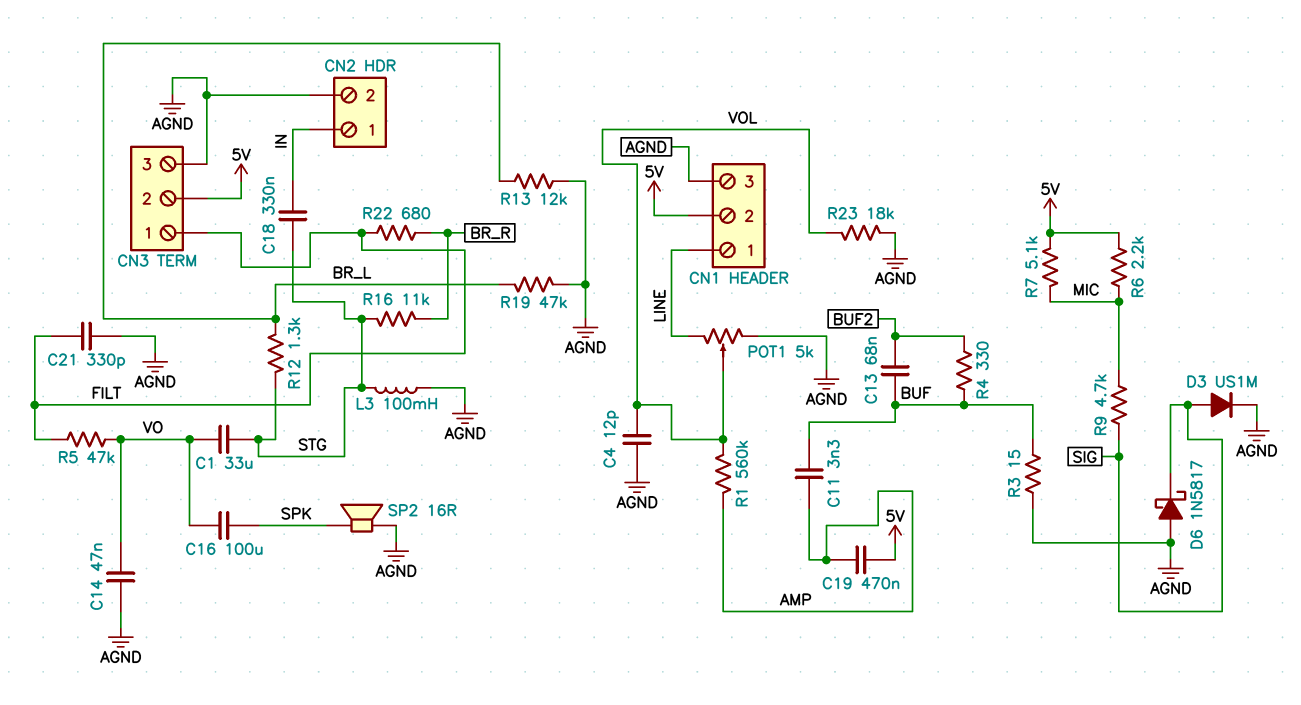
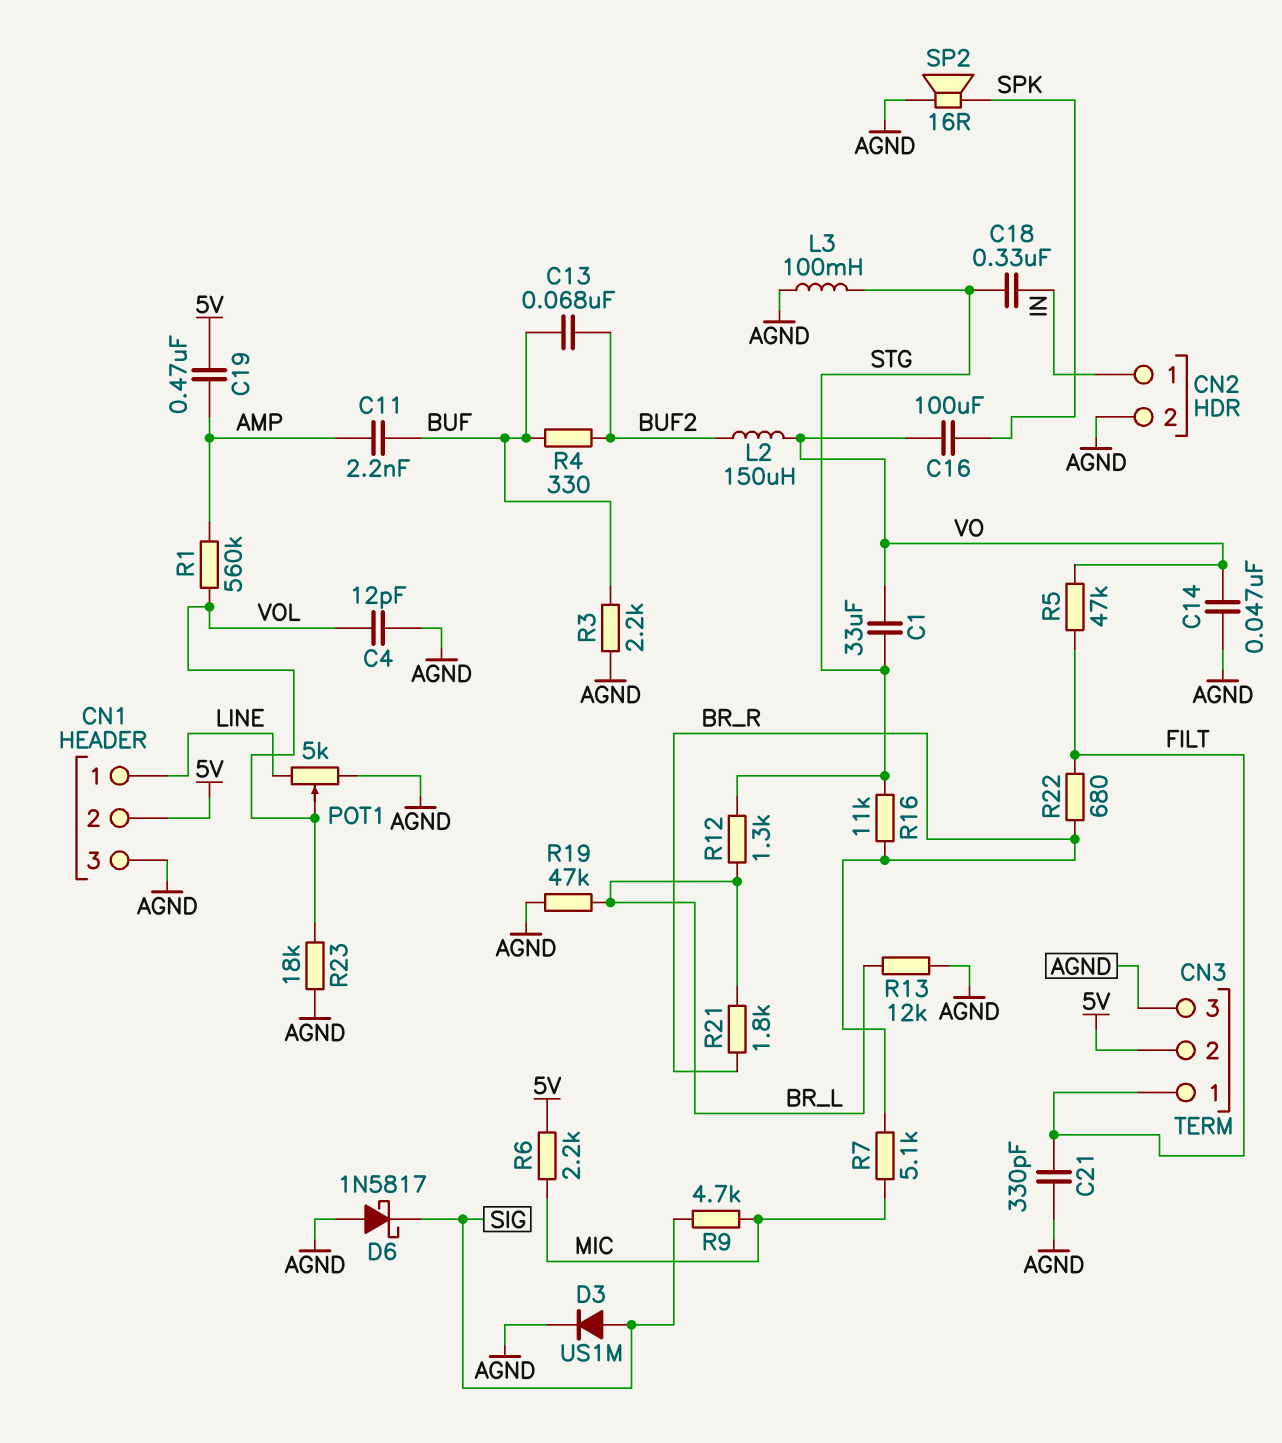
C11: 3.3nF (AMP, BUF) -> 2.2nF (AMP, BUF)
L2: none -> 150uH (BUF2, VO)
R3: 15 (AGND, BUF) -> 2.2k (AGND, BUF)
R7: 5.1k (5V, MIC) -> 5.1k (BR_R, MIC)
R21: none -> 1.8k (BR_L, BR_R)

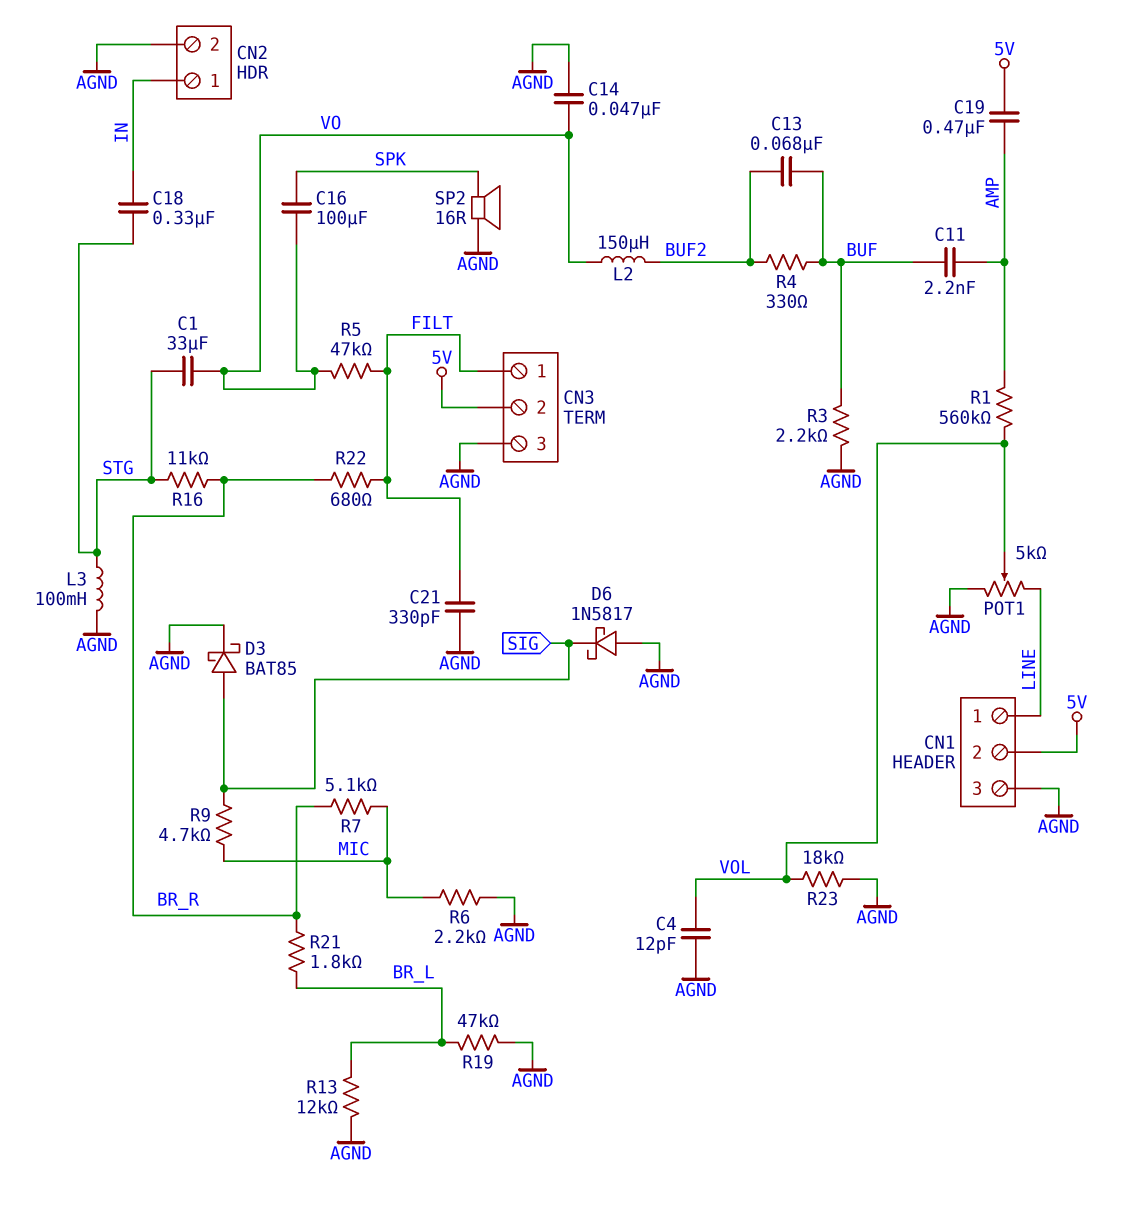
D3: diode US1M (A SIG, K AGND) -> schottky BAT85 (A SIG, K AGND)
R6: 2.2k (5V, MIC) -> 2.2k (AGND, MIC)
R12: 1.3k (BR_L, STG) -> none

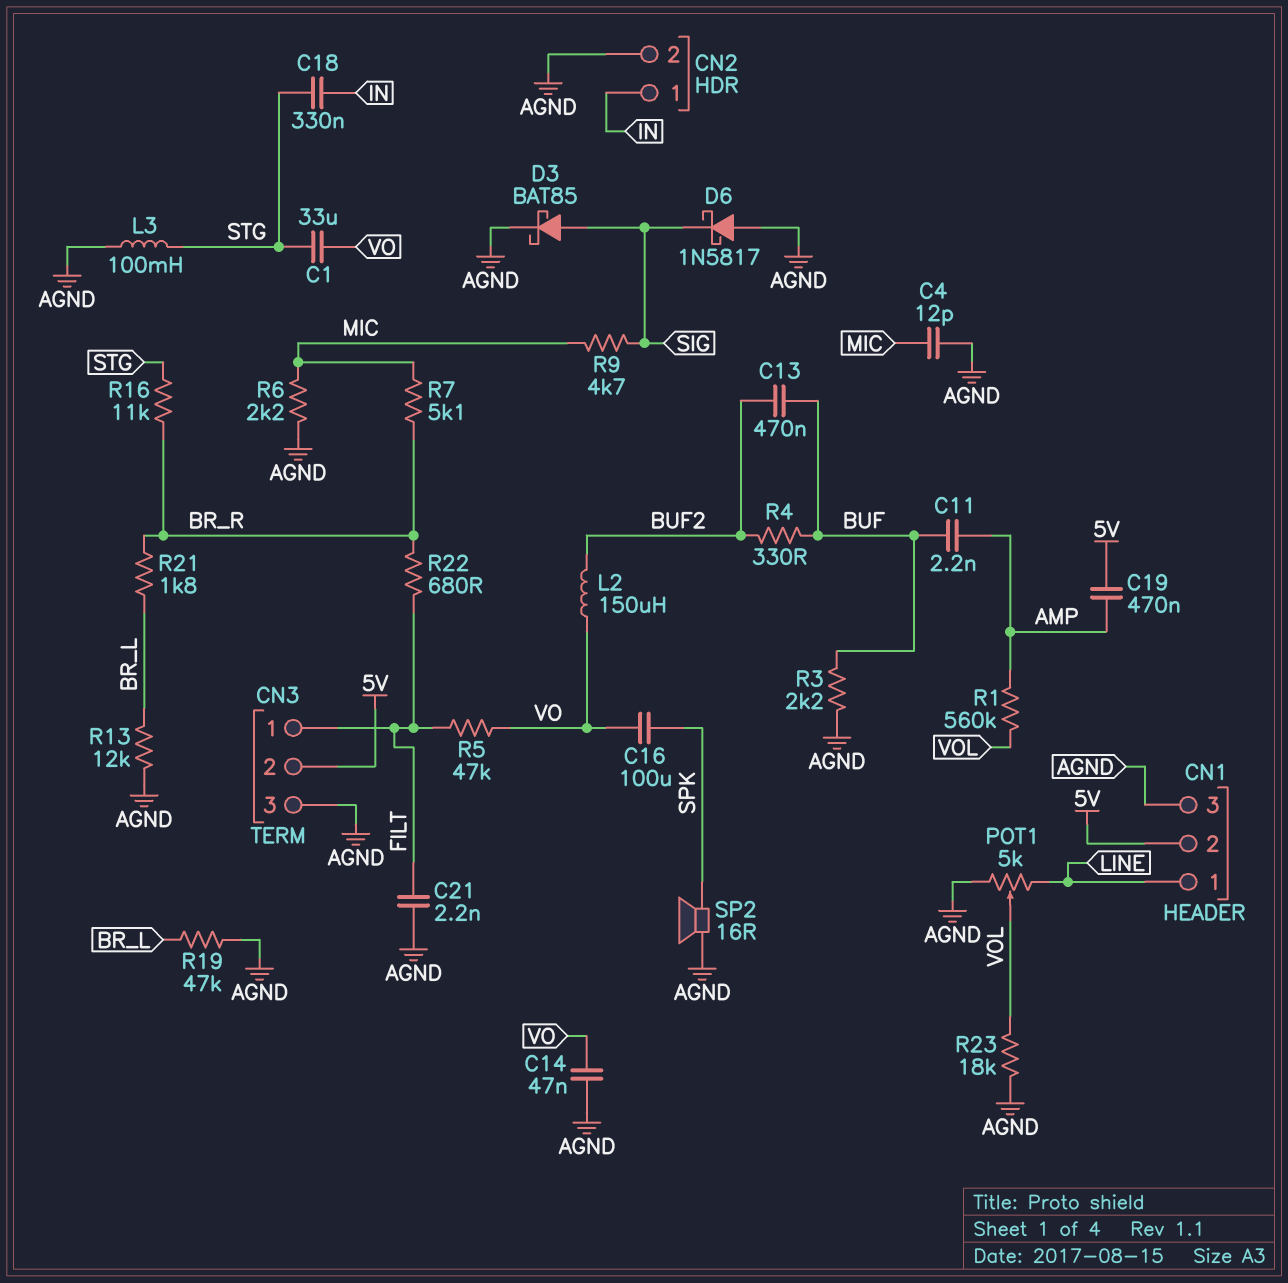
C4: 12pF (AGND, VOL) -> 12pF (AGND, MIC)
C13: 68nF (BUF, BUF2) -> 470nF (BUF, BUF2)
C21: 330pF (AGND, FILT) -> 2.2nF (AGND, FILT)

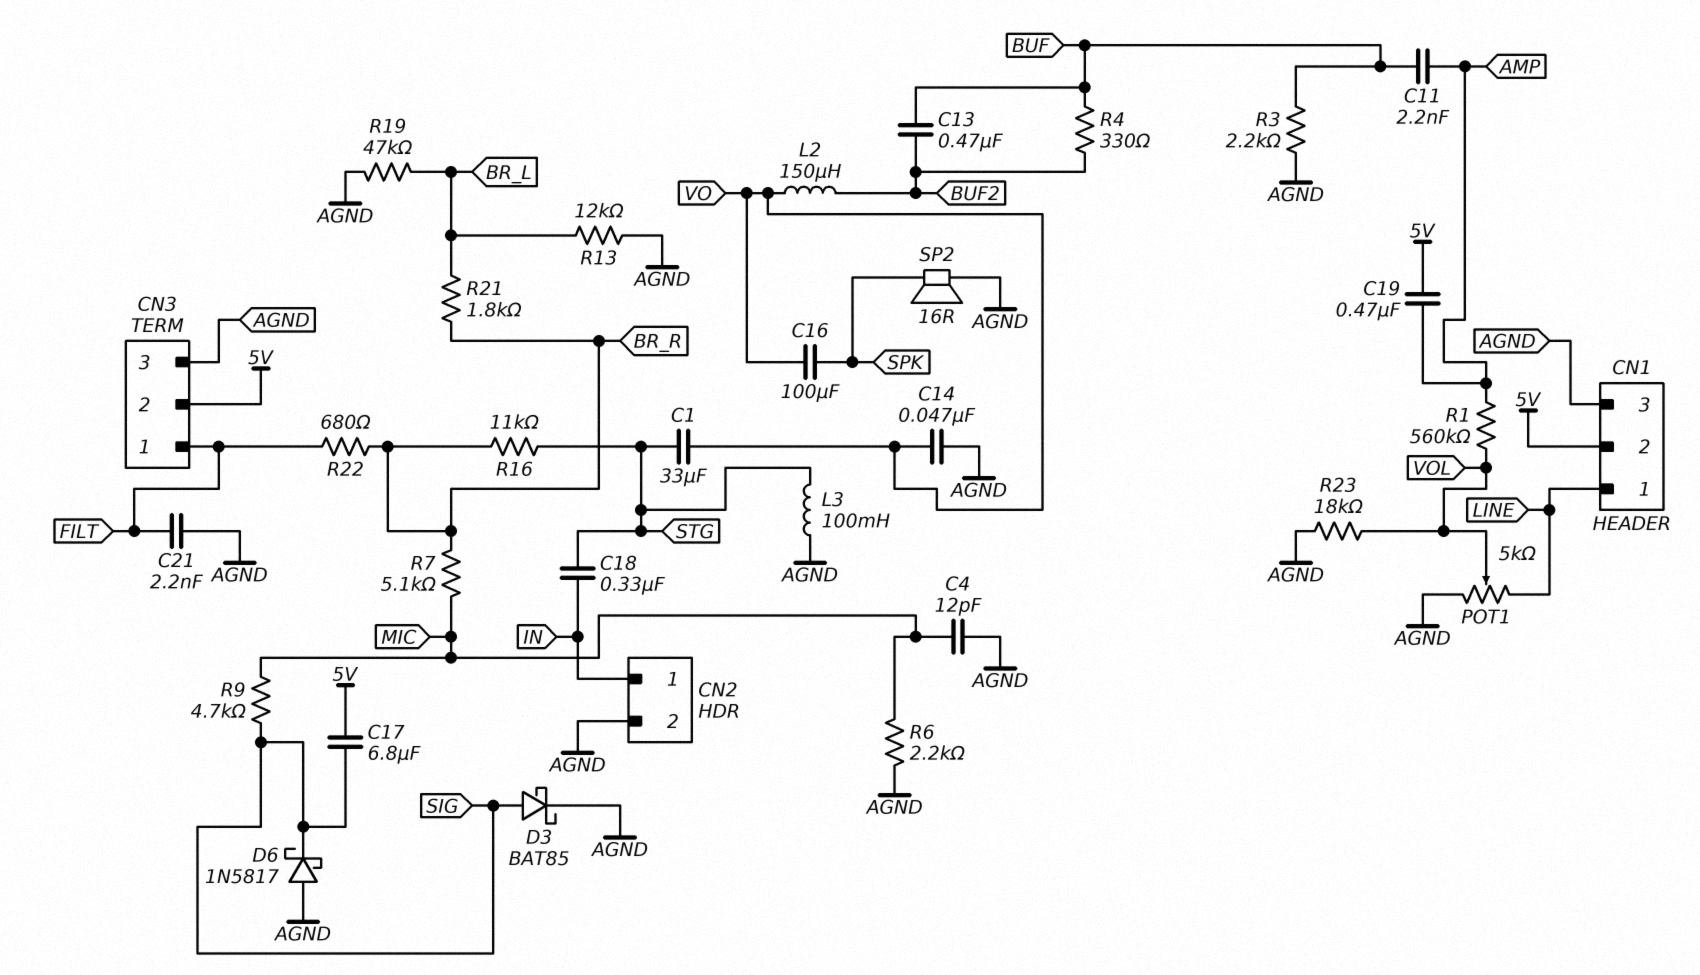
C17: none -> 6.8uF (5V, SIG)
R5: 47k (FILT, VO) -> none

